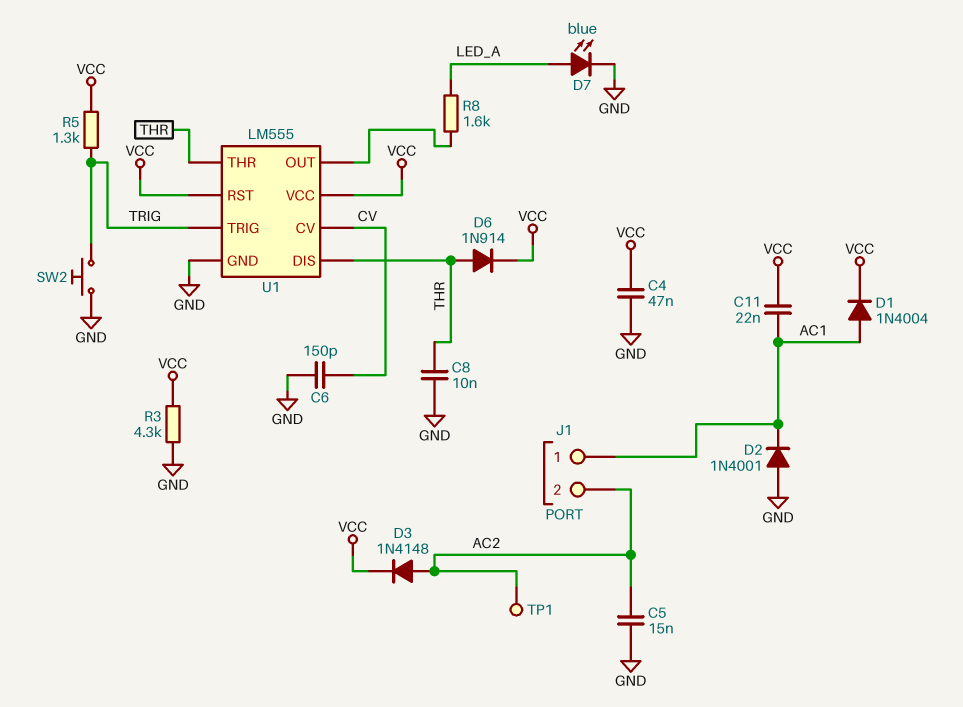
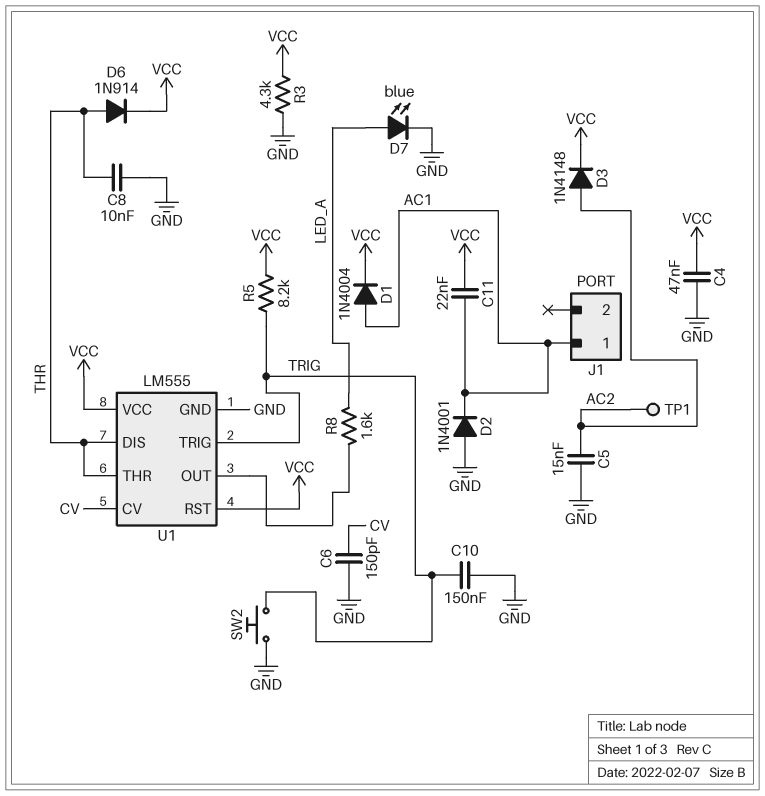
C10: none -> 150nF (GND, TRIG)
J1 pin 2: AC2 -> none
R5: 1.3k (TRIG, VCC) -> 8.2k (TRIG, VCC)

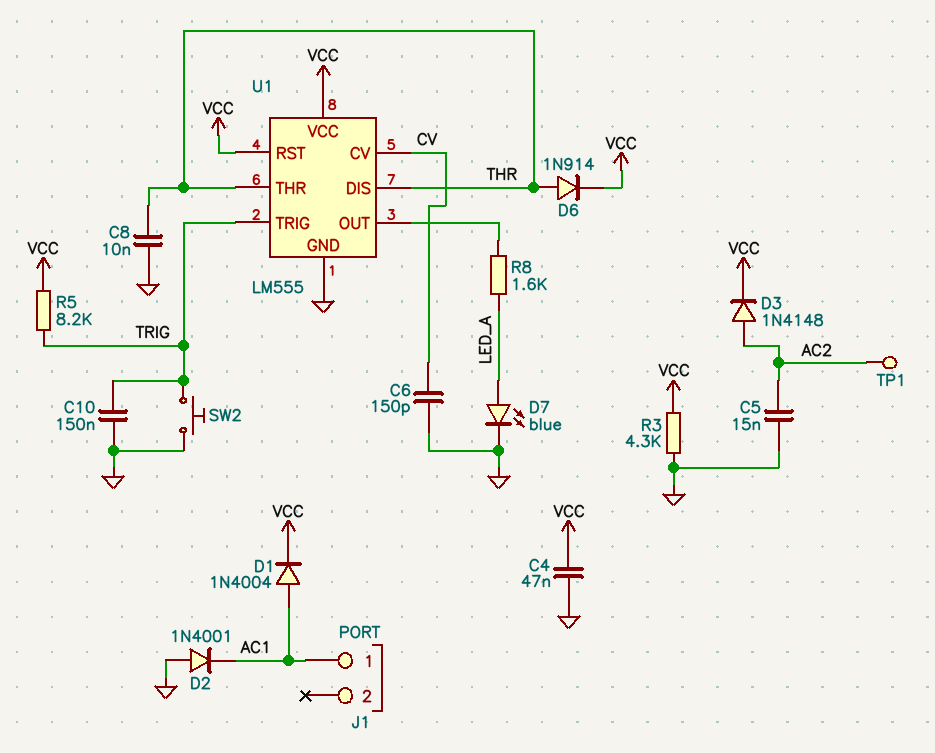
C11: 22nF (AC1, VCC) -> none

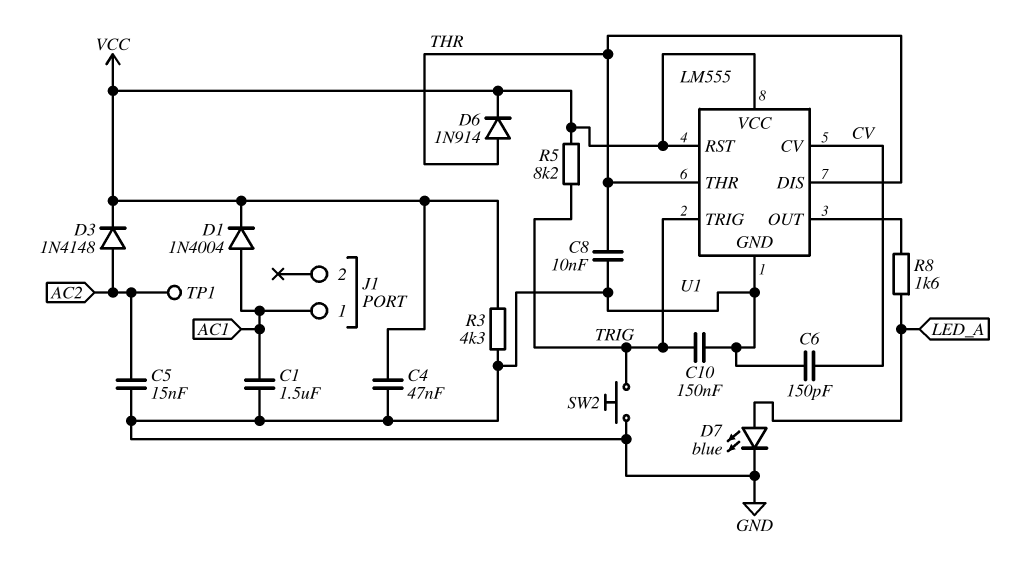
C1: none -> 1.5uF (AC1, GND)
D2: diode 1N4001 (A GND, K AC1) -> none

